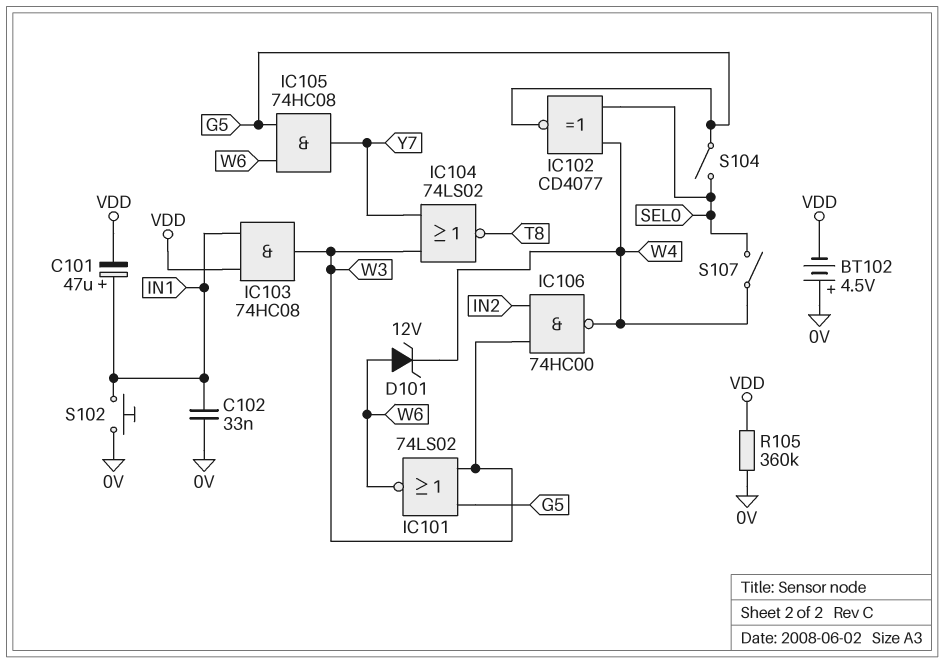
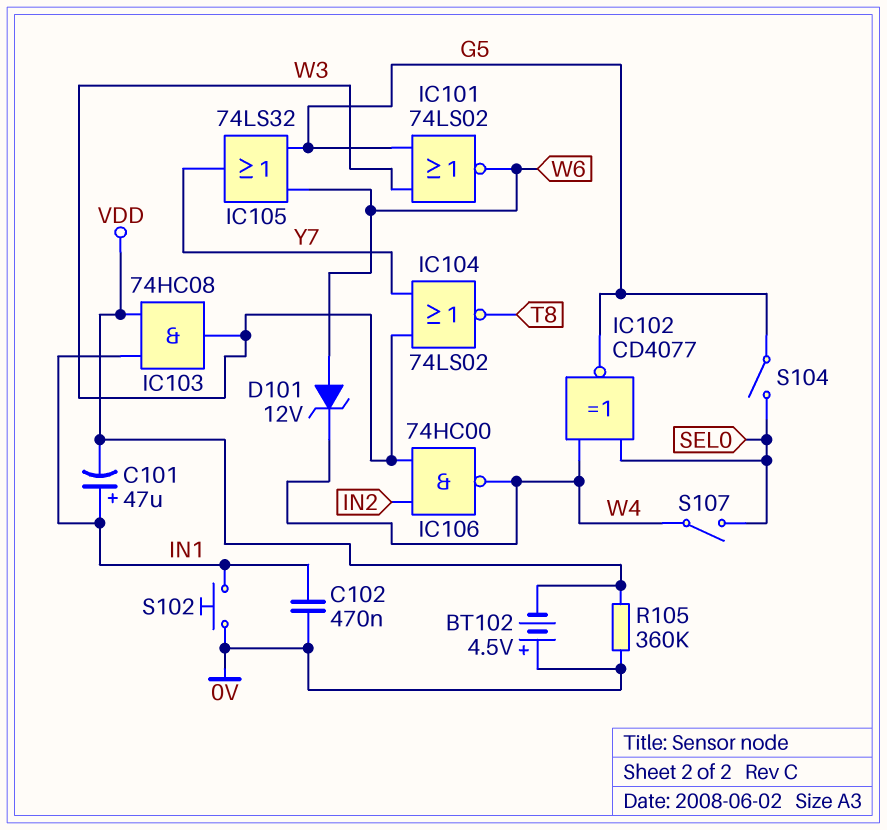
C102: 33nF (0V, IN1) -> 470nF (0V, IN1)
IC105: AND 74HC08 (in G5, in W6, out Y7) -> OR 74LS32 (in G5, in W6, out Y7)

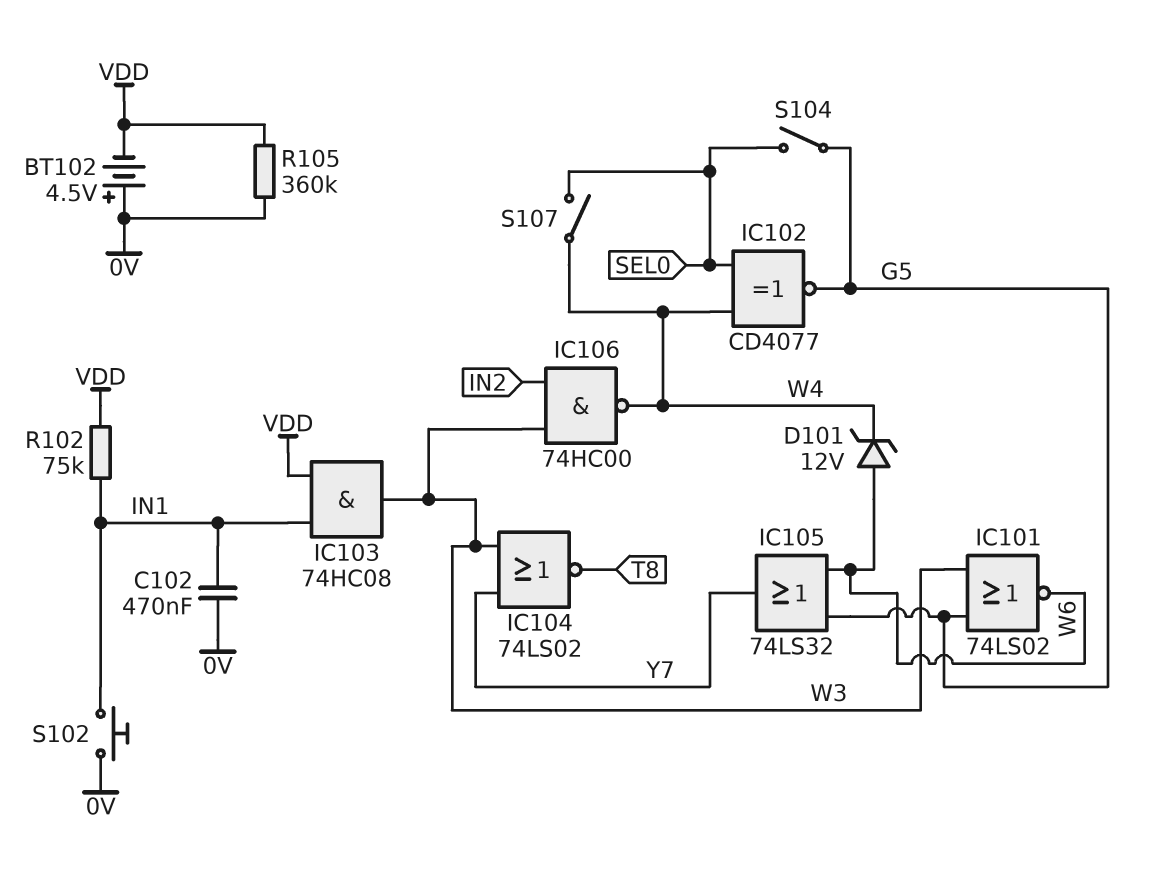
C101: 47uF (plus IN1, minus VDD) -> none
R102: none -> 75k (IN1, VDD)

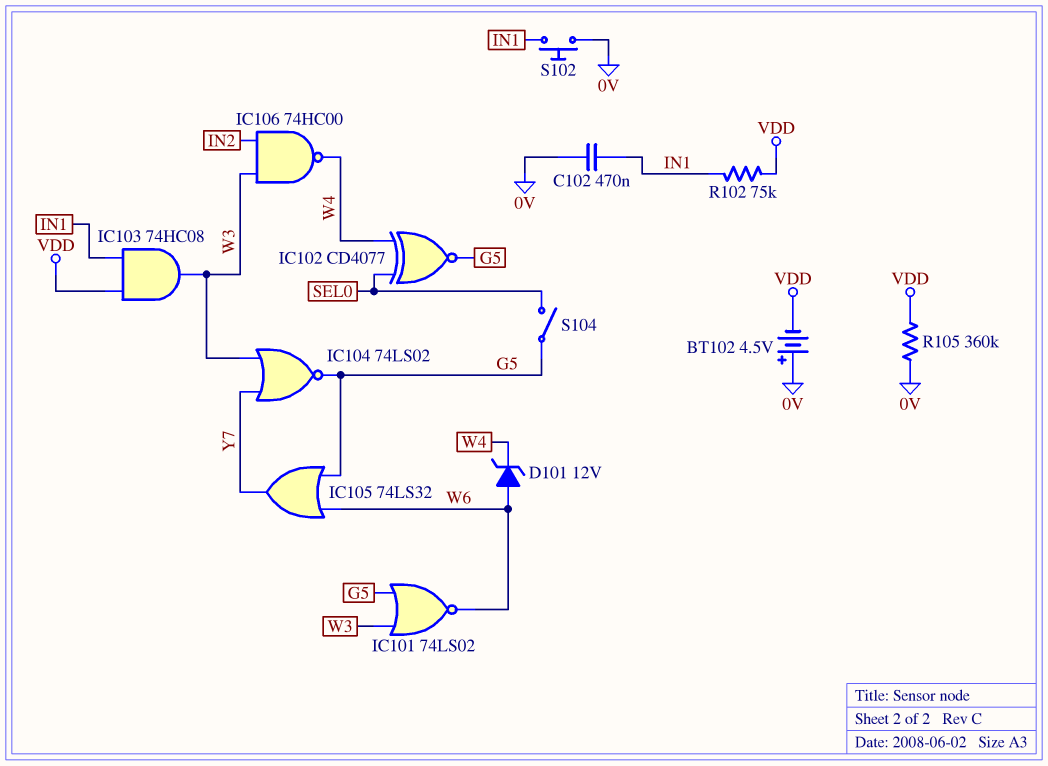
IC104: NOR 74LS02 (in W3, in Y7, out T8) -> NOR 74LS02 (in W3, in Y7, out G5)
S107: switch (SEL0, W4) -> none

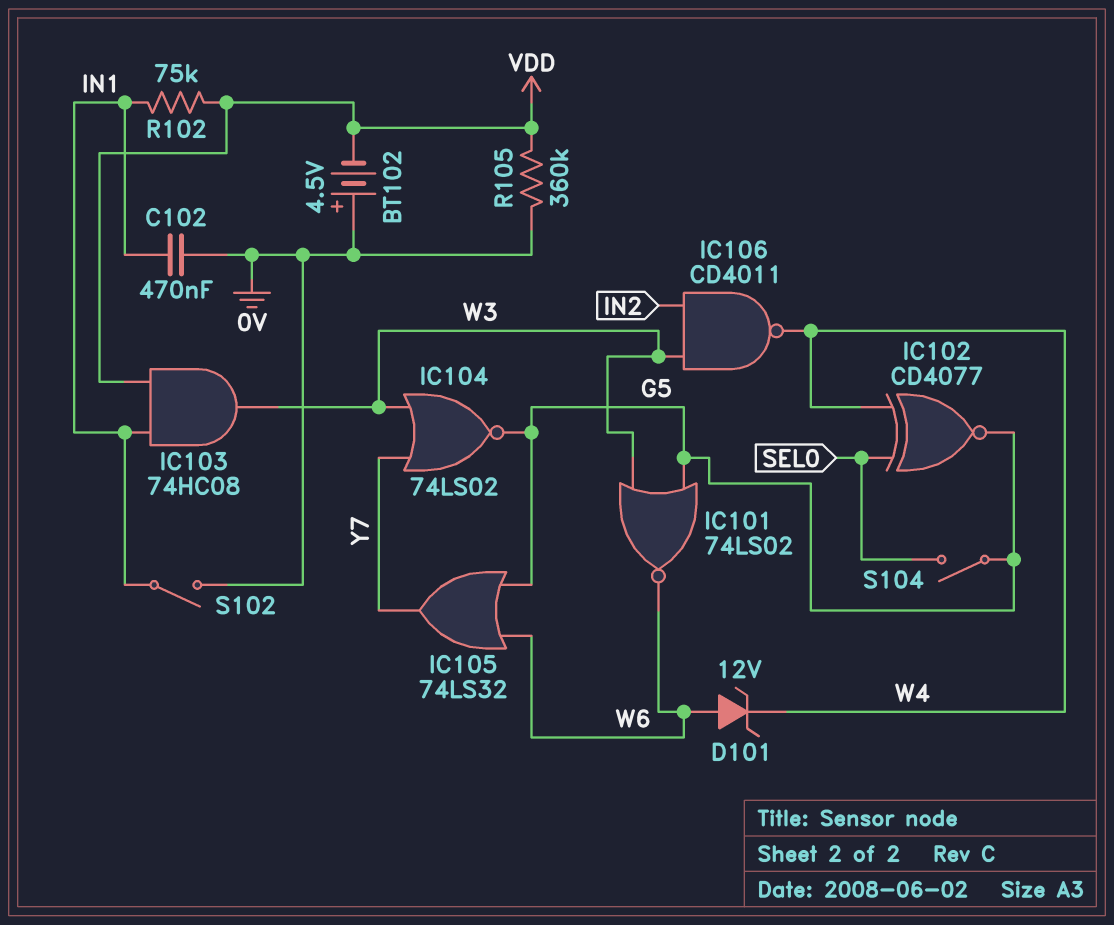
IC106: NAND 74HC00 (in IN2, in W3, out W4) -> NAND CD4011 (in IN2, in W3, out W4)
S102: button (0V, IN1) -> switch (0V, IN1)

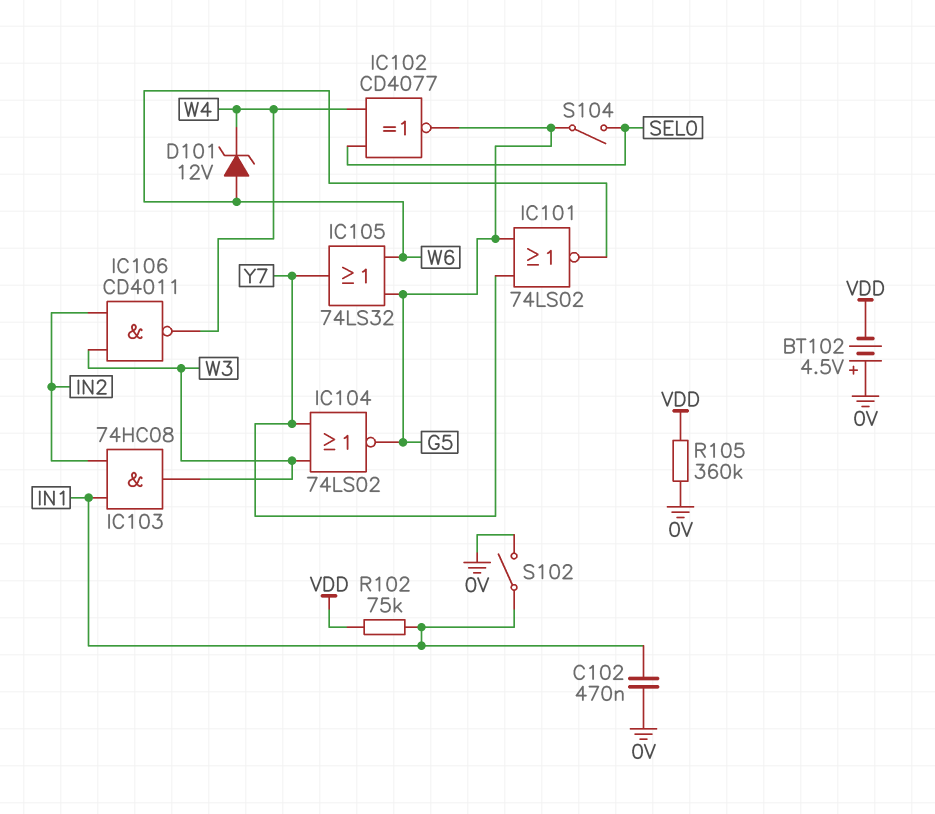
IC101: NOR 74LS02 (in G5, in W3, out W6) -> NOR 74LS02 (in G5, in Y7, out W6)
IC103: AND 74HC08 (in IN1, in VDD, out W3) -> AND 74HC08 (in IN1, in IN2, out W3)

